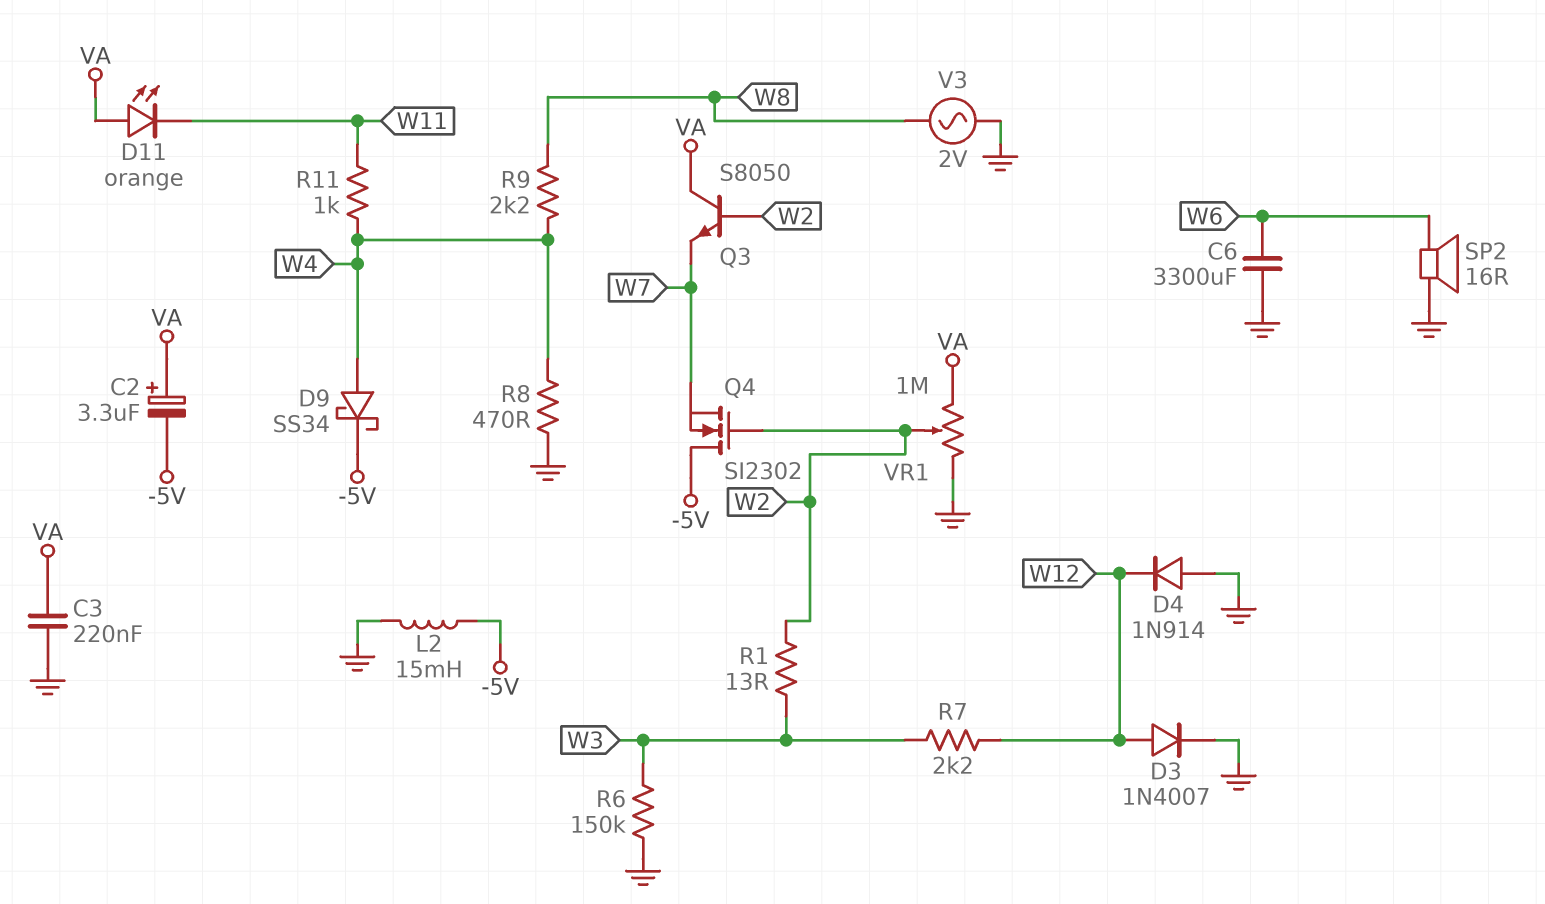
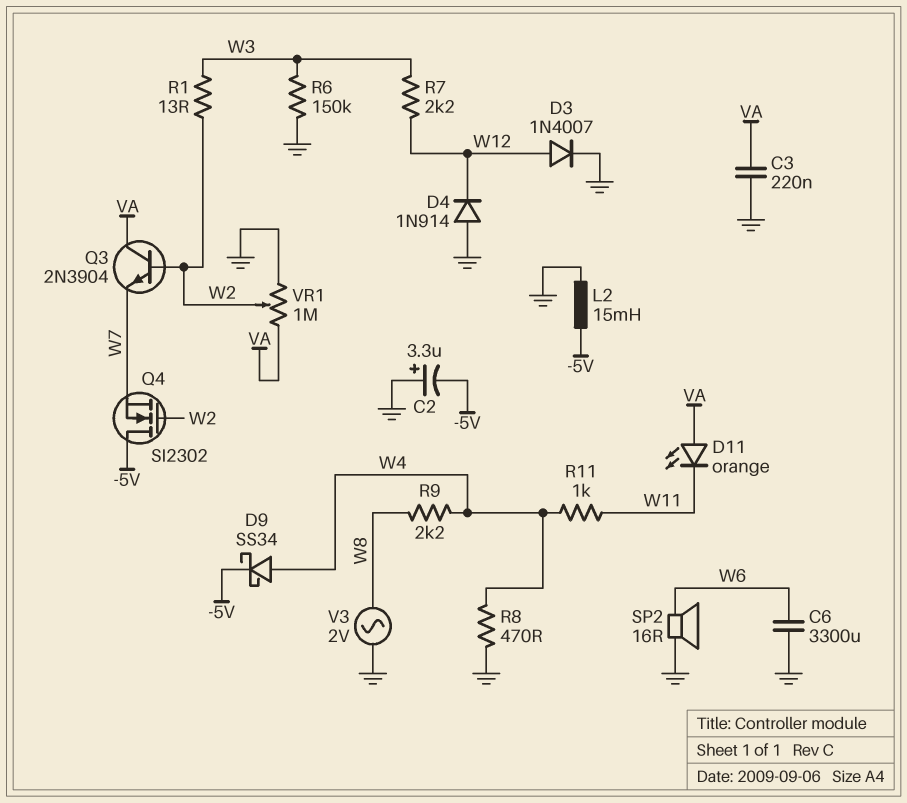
C2: 3.3uF (plus VA, minus -5V) -> 3.3uF (plus GND, minus -5V)
Q3: NPN S8050 (B W2, C VA, E W7) -> NPN 2N3904 (B W2, C VA, E W7)

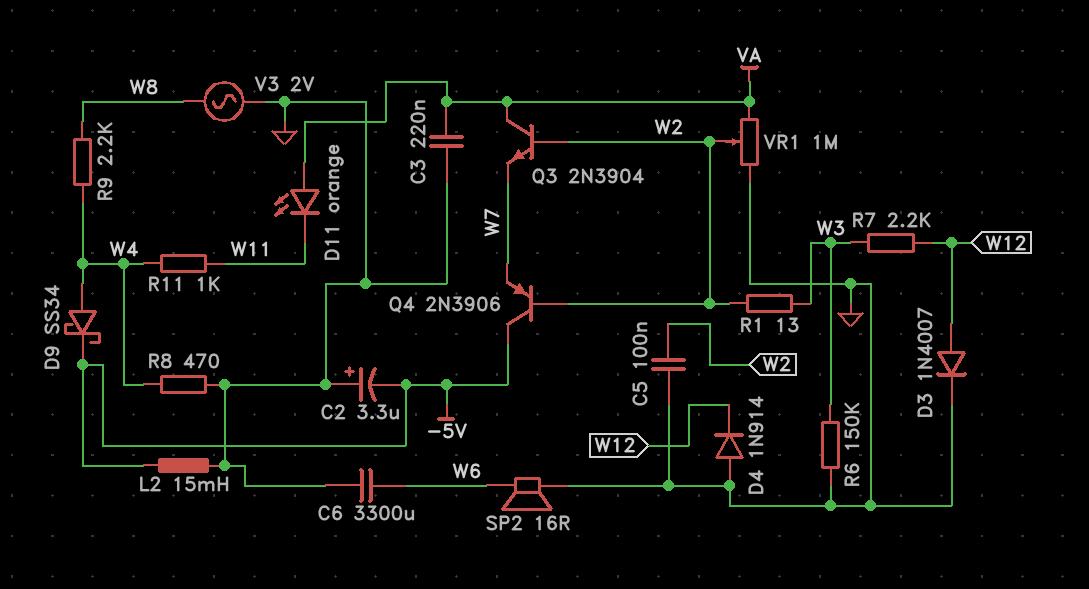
C5: none -> 100nF (GND, W2)
Q4: NMOS SI2302 (G W2, D -5V, S W7) -> PNP 2N3906 (B W2, C -5V, E W7)

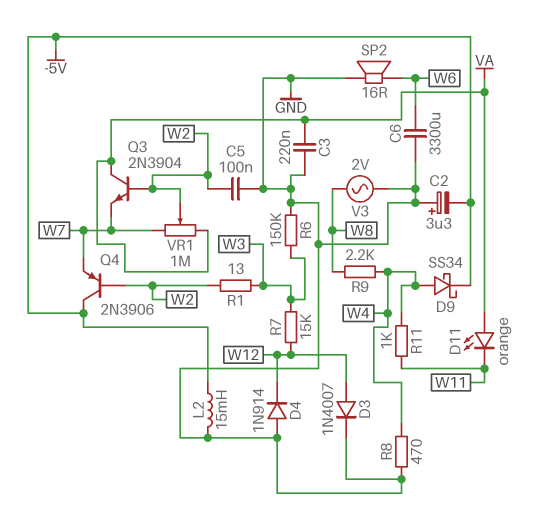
R7: 2.2k (W3, W12) -> 15k (W3, W12)
VR1: 1M (GND, VA, wiper W2) -> 1M (VA, W7, wiper W2)

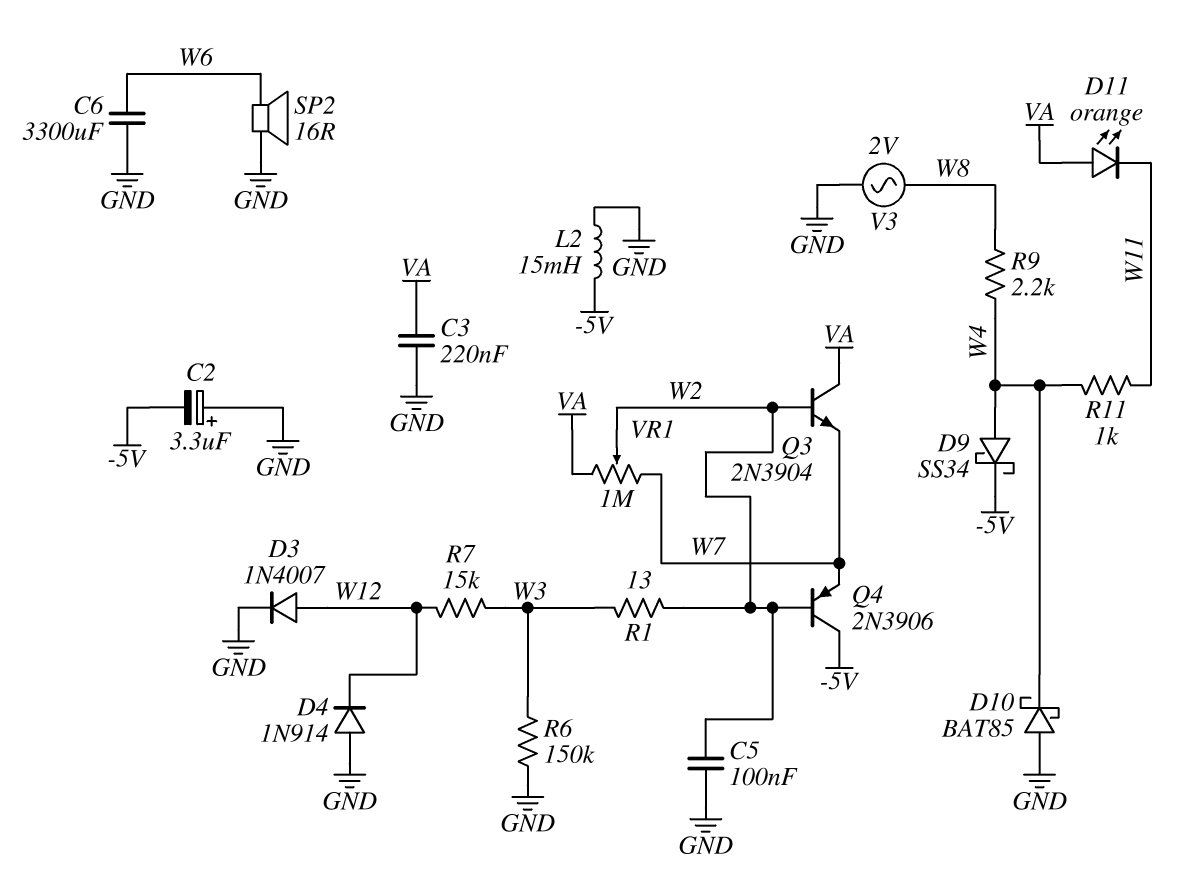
D10: none -> schottky BAT85 (A GND, K W4)
R8: 470 (GND, W4) -> none

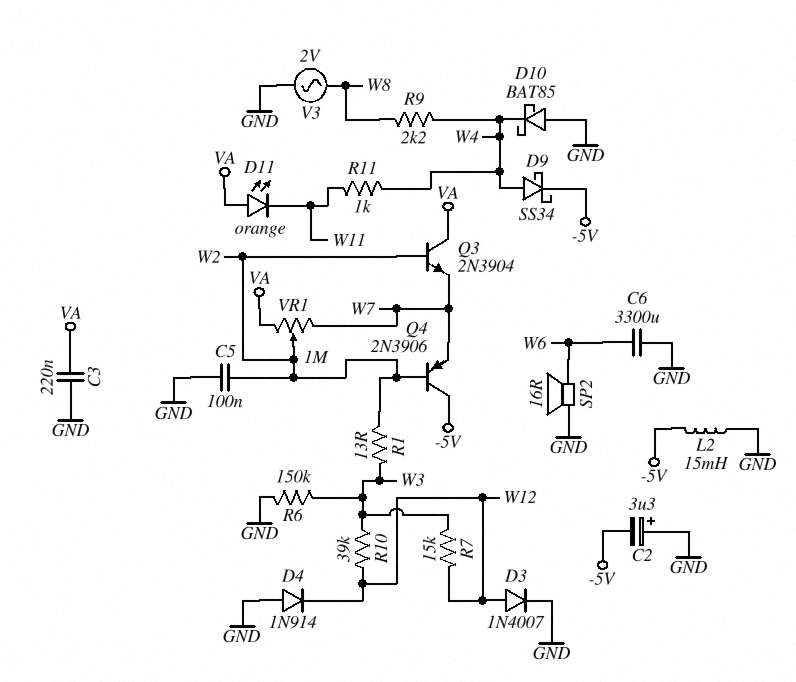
R10: none -> 39k (W3, W12)

